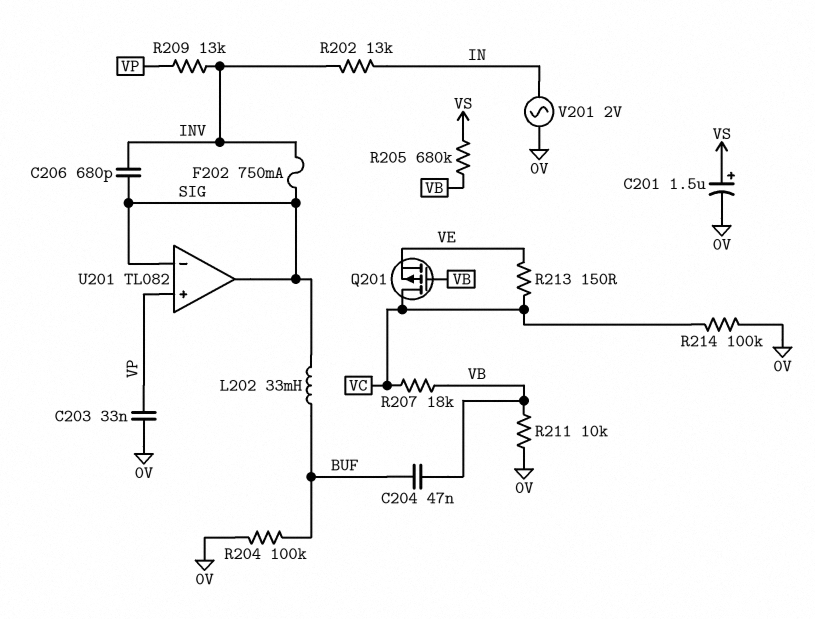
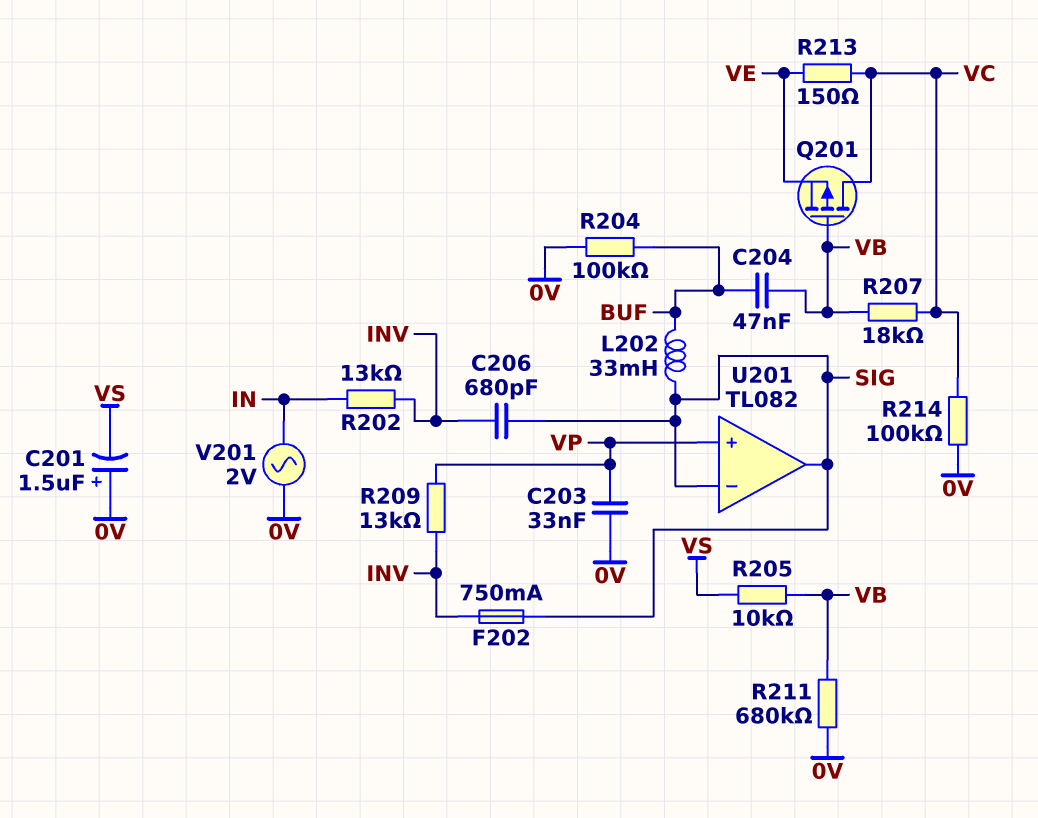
C201: 1.5uF (plus VS, minus 0V) -> 1.5uF (plus 0V, minus VS)
R205: 680k (VB, VS) -> 10k (VB, VS)
R211: 10k (0V, VB) -> 680k (0V, VB)

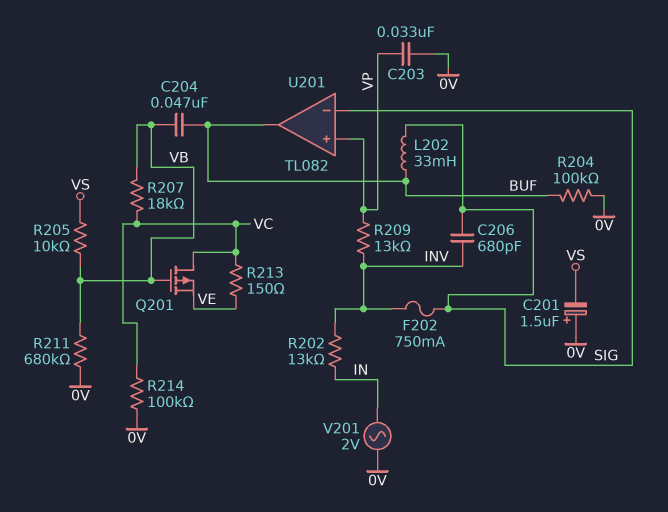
U201 pin out: SIG -> BUF

